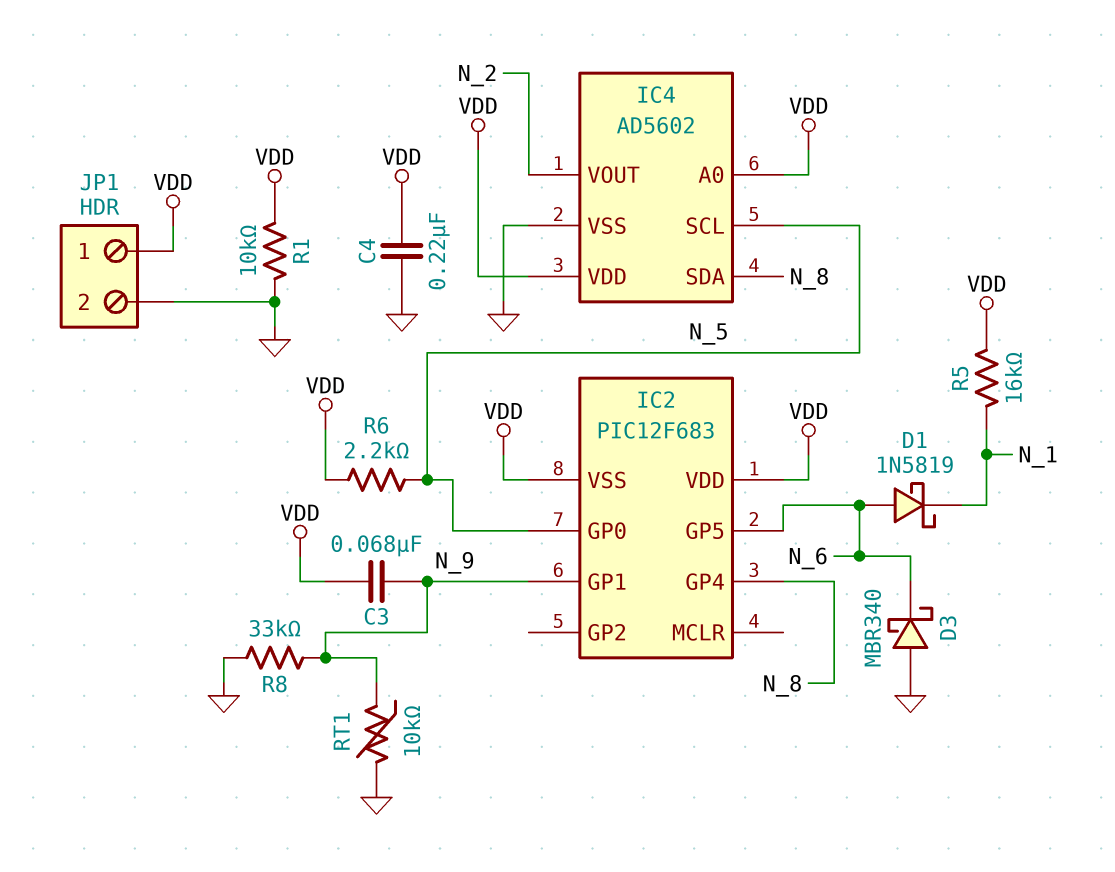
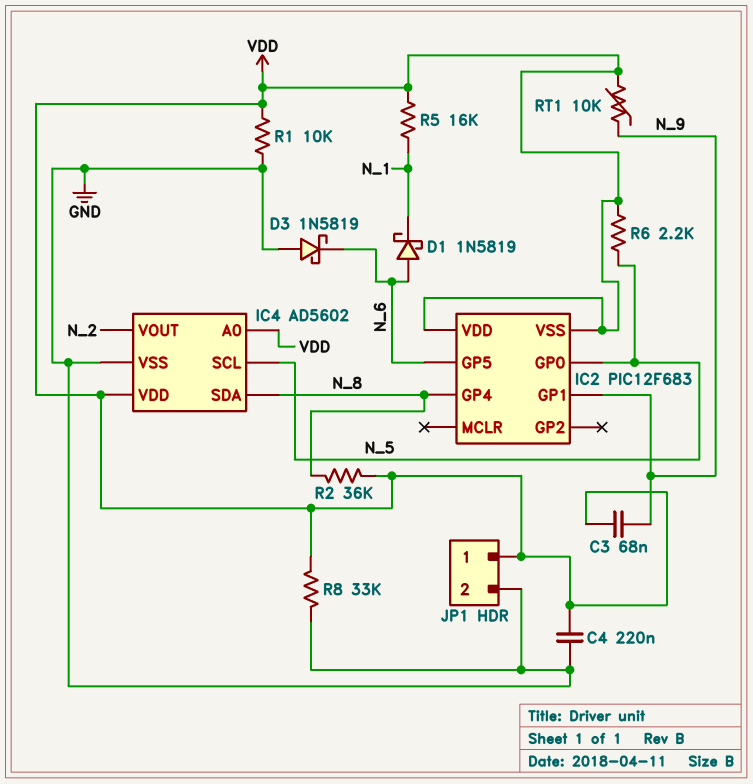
D3: schottky MBR340 (A GND, K N_6) -> schottky 1N5819 (A GND, K N_6)
R2: none -> 36k (N_8, VDD)
R8: 33k (GND, N_9) -> 33k (GND, VDD)
RT1: 10k (GND, N_9) -> 10k (N_9, VDD)

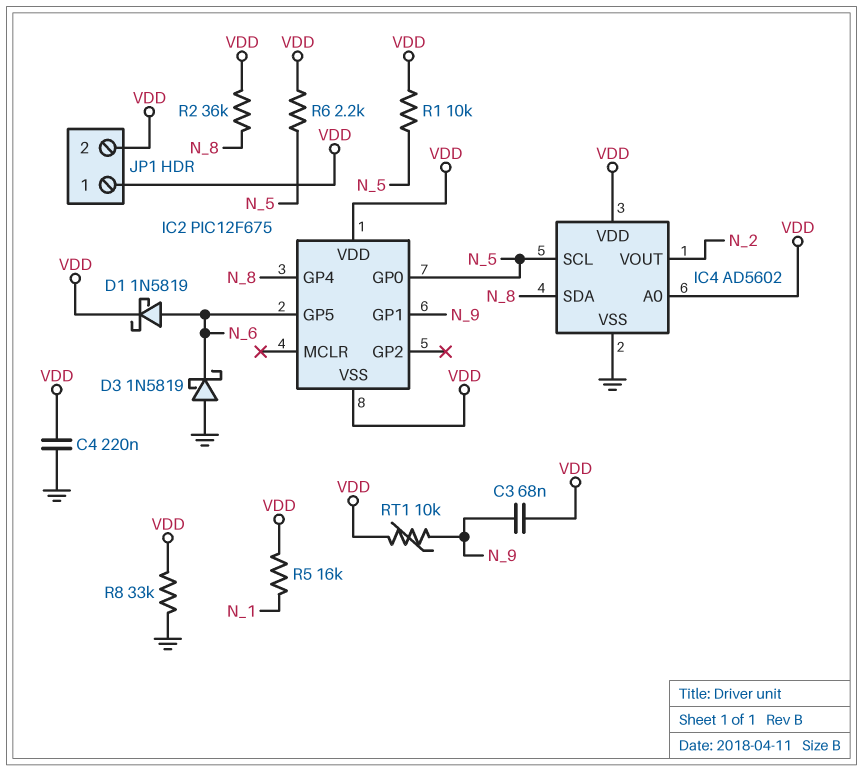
D1: schottky 1N5819 (A N_6, K N_1) -> schottky 1N5819 (A N_6, K VDD)
IC2: PIC12F683 -> PIC12F675
JP1 pin 2: GND -> VDD
R1: 10k (GND, VDD) -> 10k (N_5, VDD)

